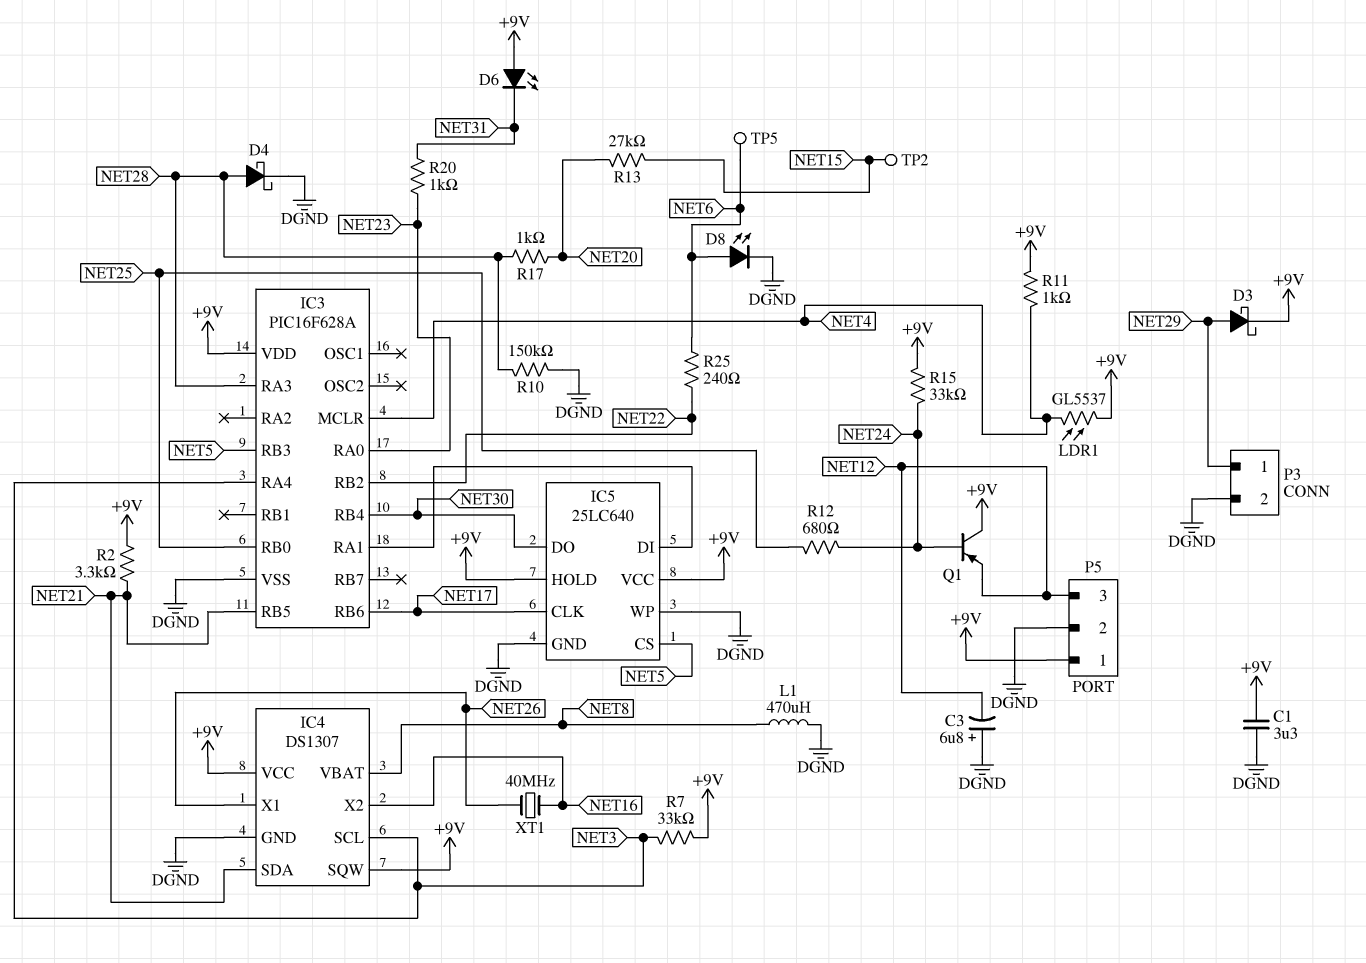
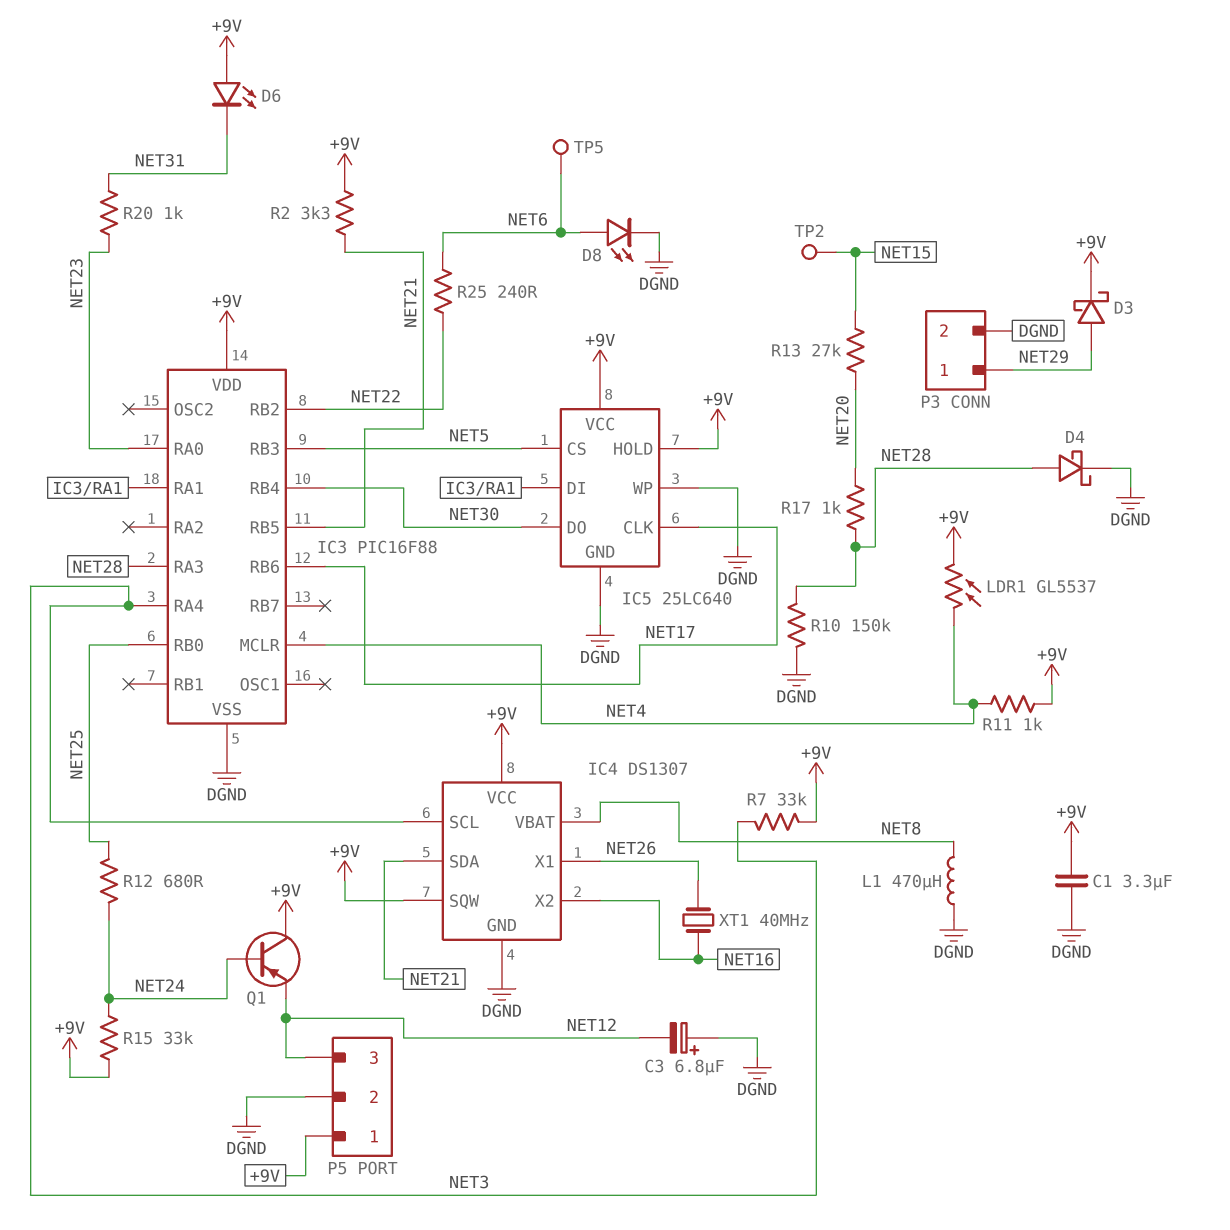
IC3: PIC16F628A -> PIC16F88

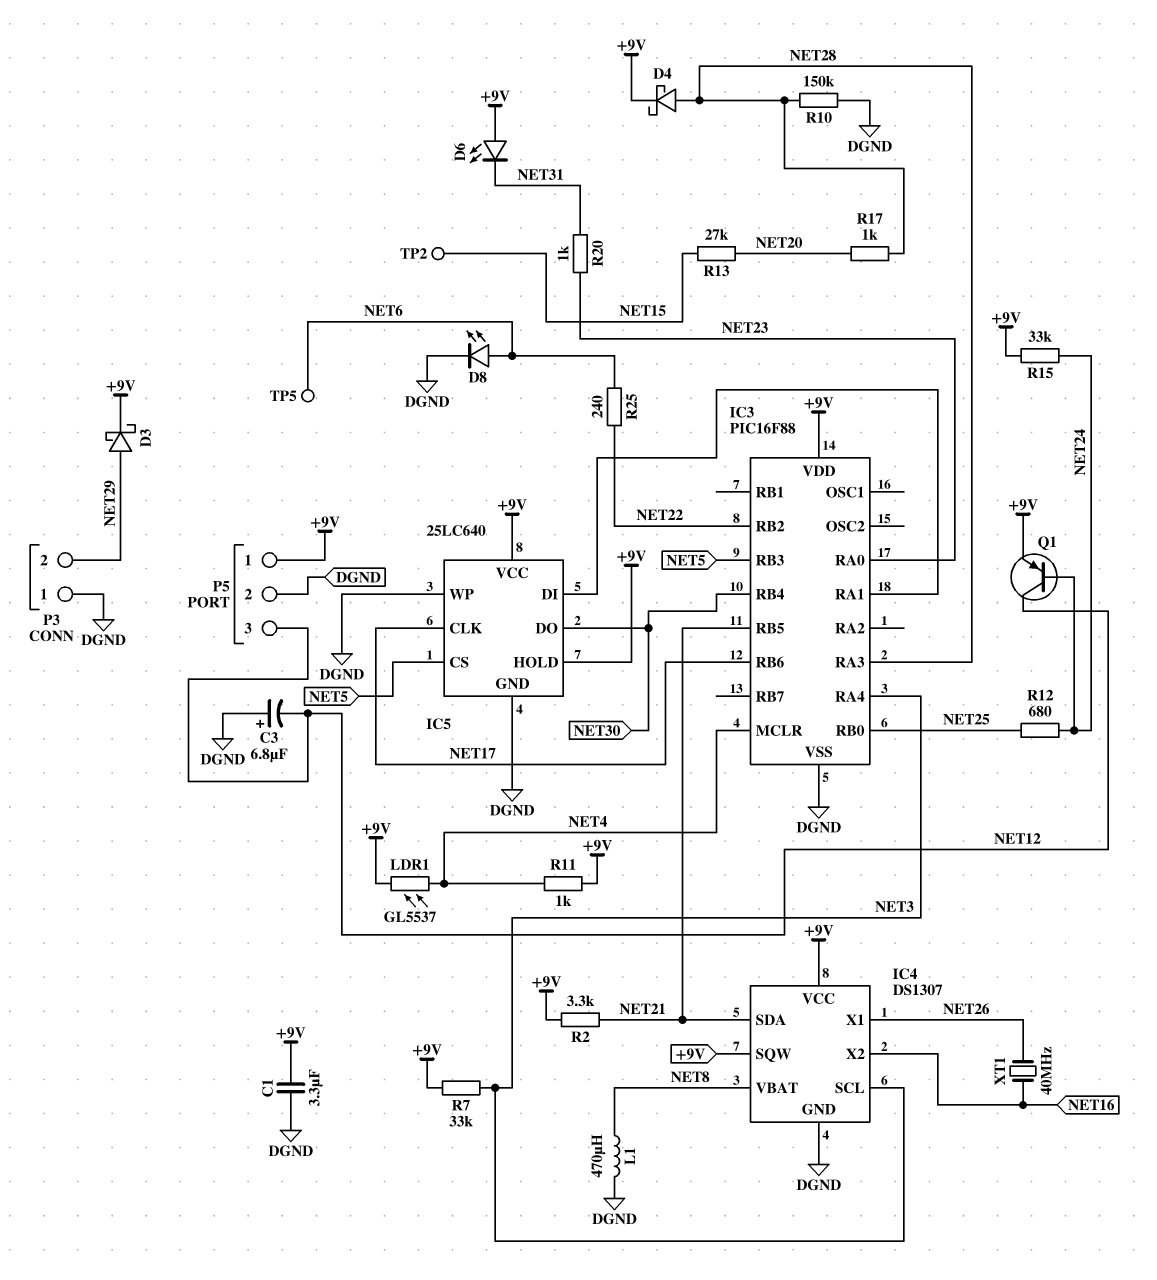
D4: schottky (A NET28, K DGND) -> schottky (A NET28, K +9V)
P3 pin 1: NET29 -> DGND
P3 pin 2: DGND -> NET29
Q1: PNP (B NET24, C +9V, E NET12) -> PNP (B NET24, C NET12, E +9V)

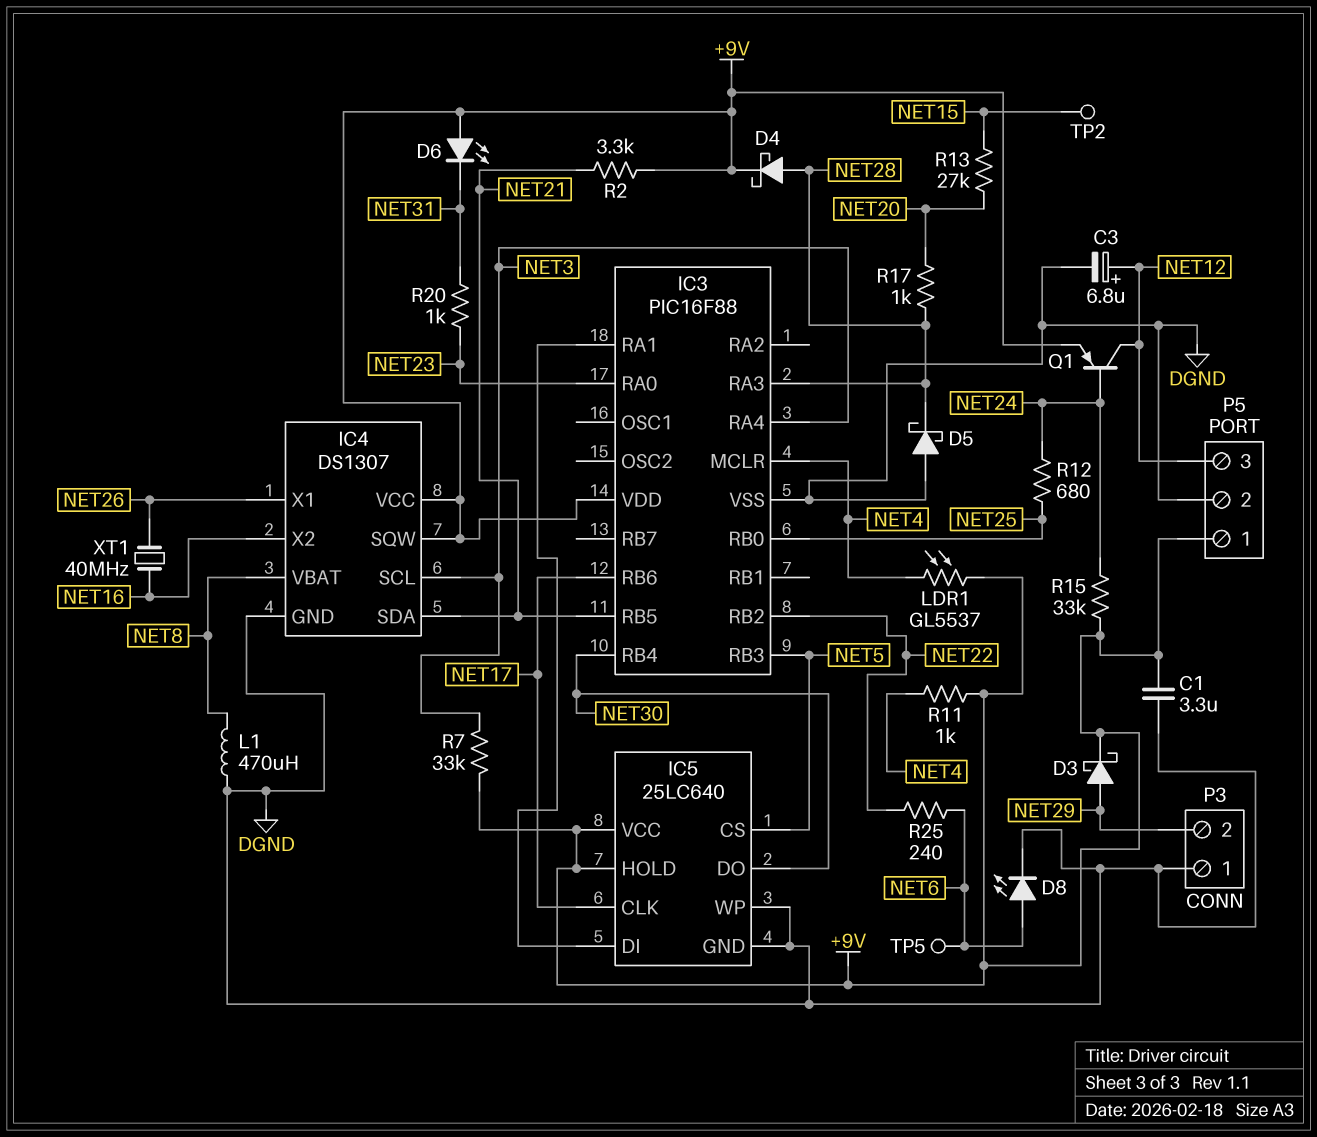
C3: 6.8uF (plus DGND, minus NET12) -> 6.8uF (plus NET12, minus DGND)
D5: none -> schottky (A DGND, K NET28)
R10: 150k (DGND, NET28) -> none

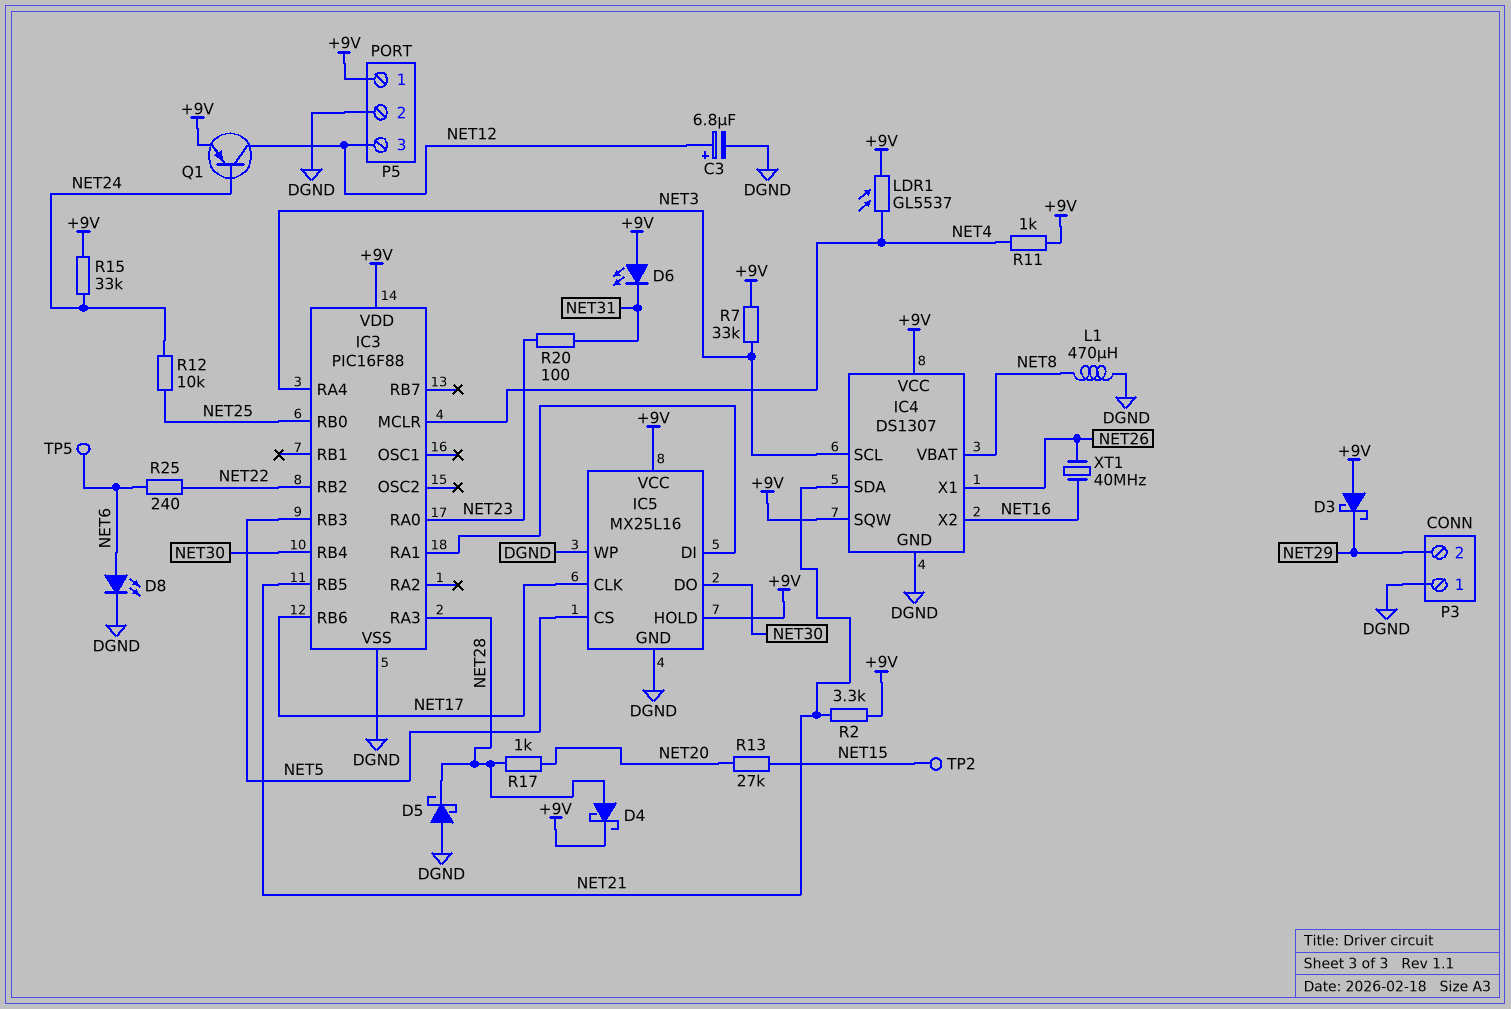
C1: 3.3uF (+9V, DGND) -> none
D3: schottky (A NET29, K +9V) -> schottky (A +9V, K NET29)
IC5: 25LC640 -> MX25L16
R12: 680 (NET24, NET25) -> 10k (NET24, NET25)
R20: 1k (NET23, NET31) -> 100 (NET23, NET31)

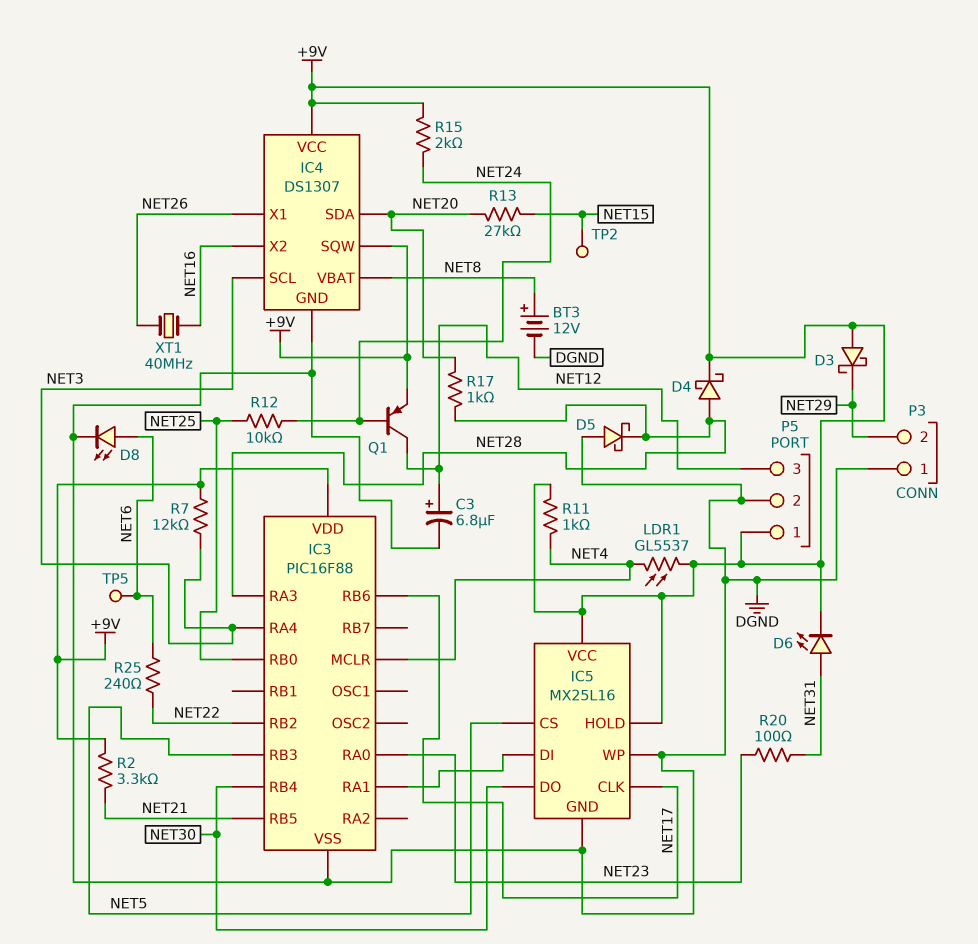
BT3: none -> 12V (plus NET8, minus DGND)
D6: LED (A +9V, K NET31) -> LED (A NET31, K +9V)
IC4 pin SDA: NET21 -> NET20
L1: 470uH (DGND, NET8) -> none
R7: 33k (+9V, NET3) -> 12k (+9V, NET3)
R15: 33k (+9V, NET24) -> 2k (+9V, NET24)

